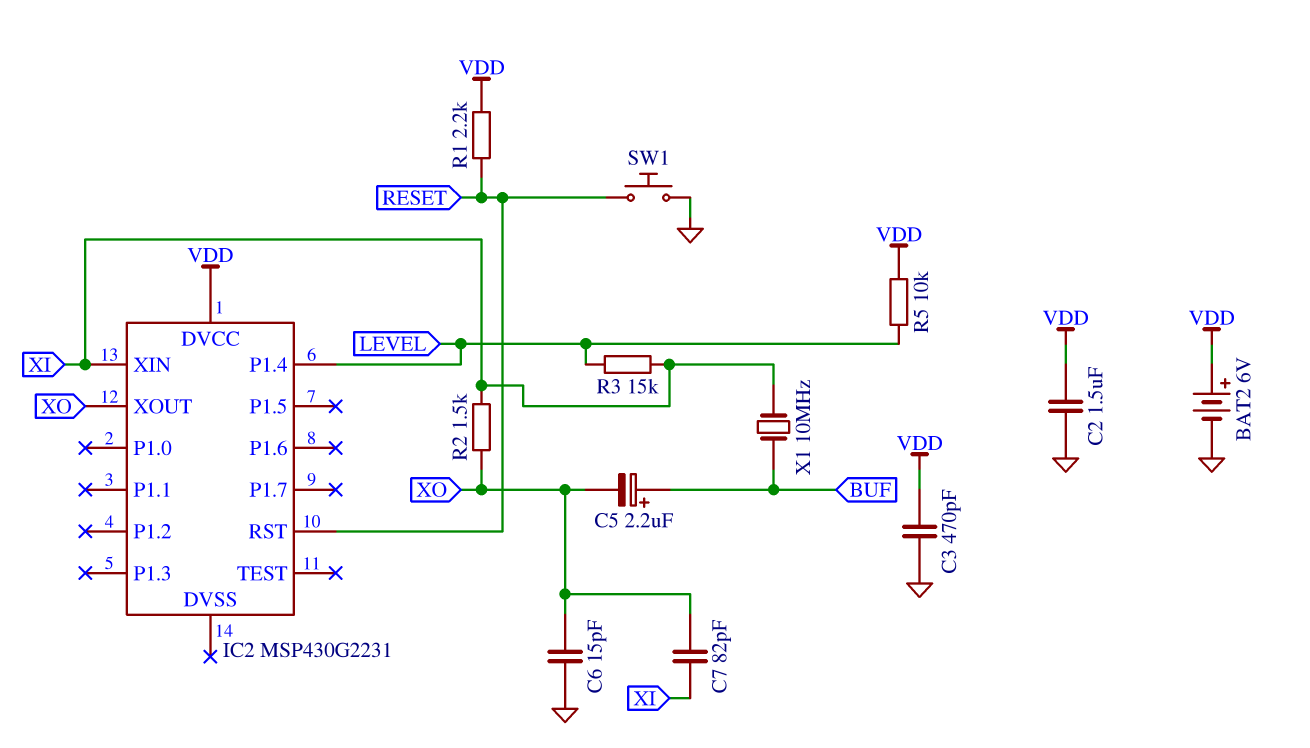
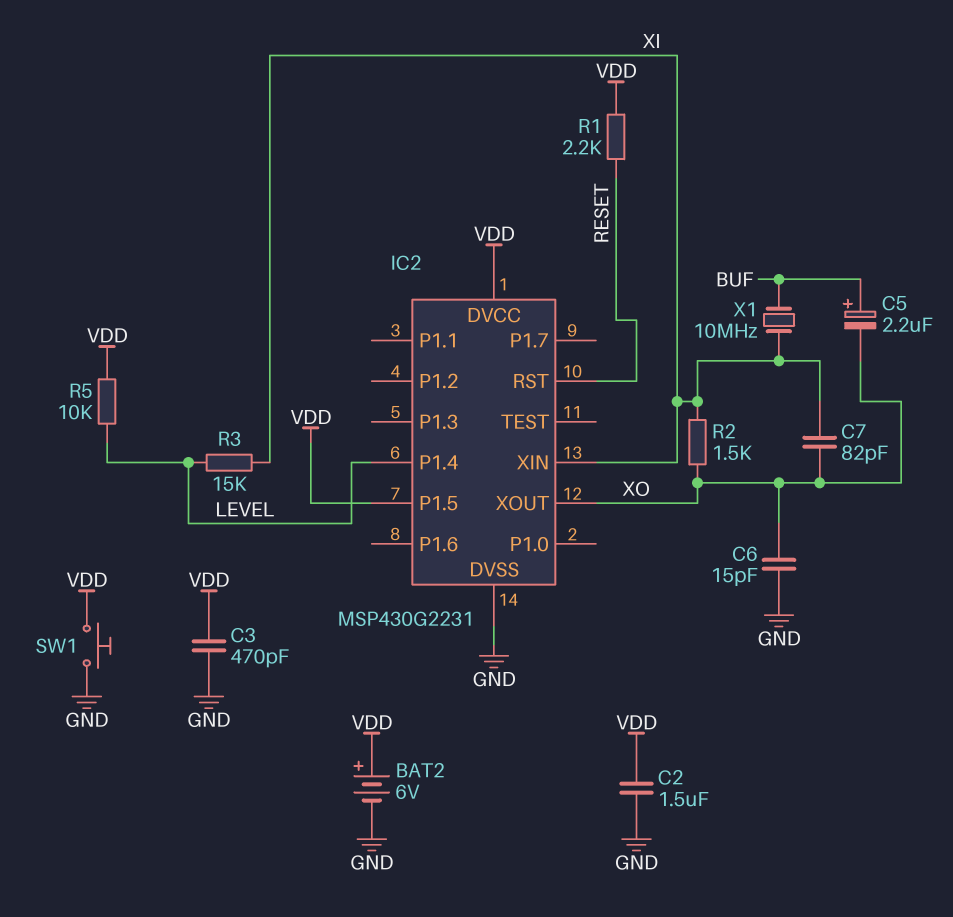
IC2 pin DVSS: none -> GND
IC2 pin P1.5: none -> VDD
SW1: button (GND, RESET) -> button (GND, VDD)

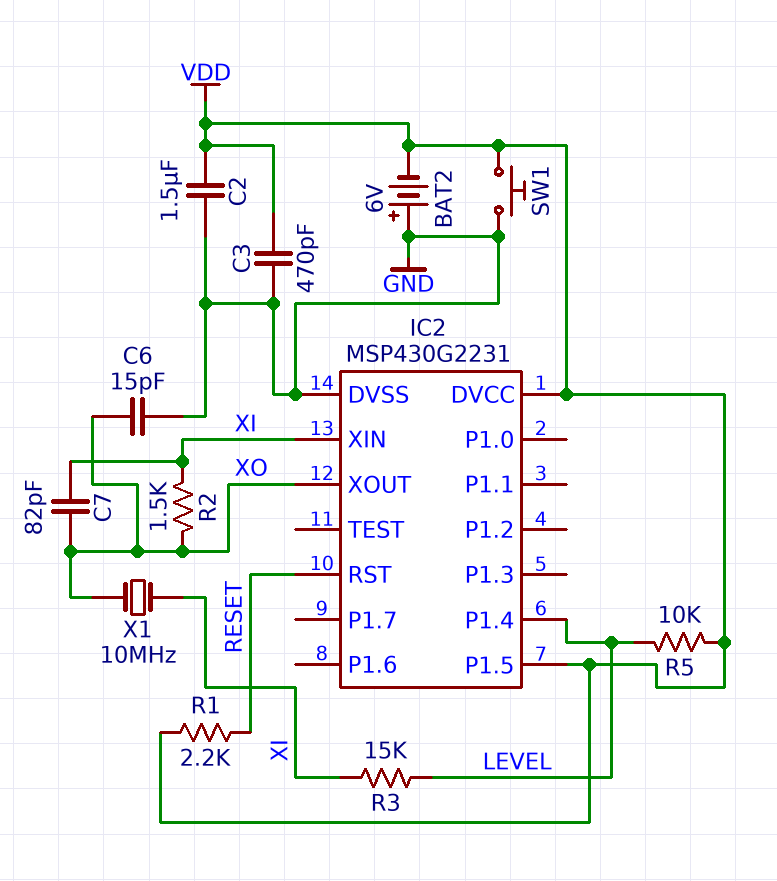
BAT2: 6V (plus VDD, minus GND) -> 6V (plus GND, minus VDD)
C5: 2.2uF (plus BUF, minus XO) -> none
X1: 10MHz (BUF, XI) -> 10MHz (XI, XO)

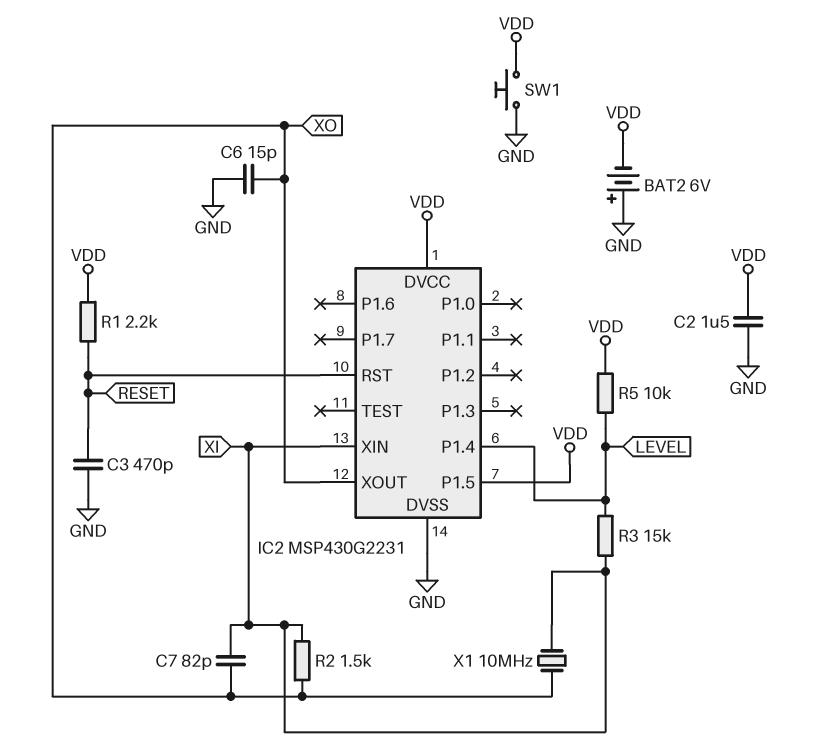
C3: 470pF (GND, VDD) -> 470pF (GND, RESET)

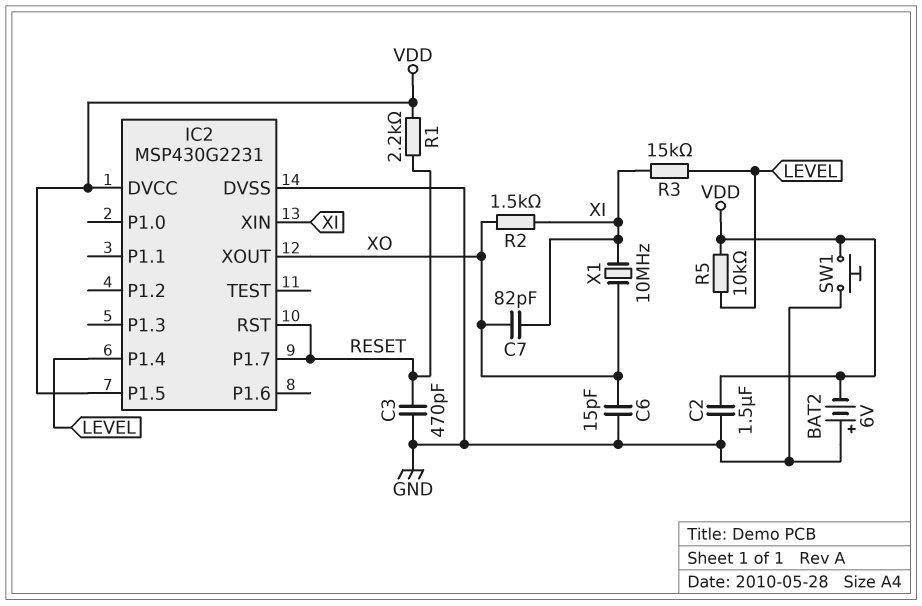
IC2 pin P1.7: none -> RESET

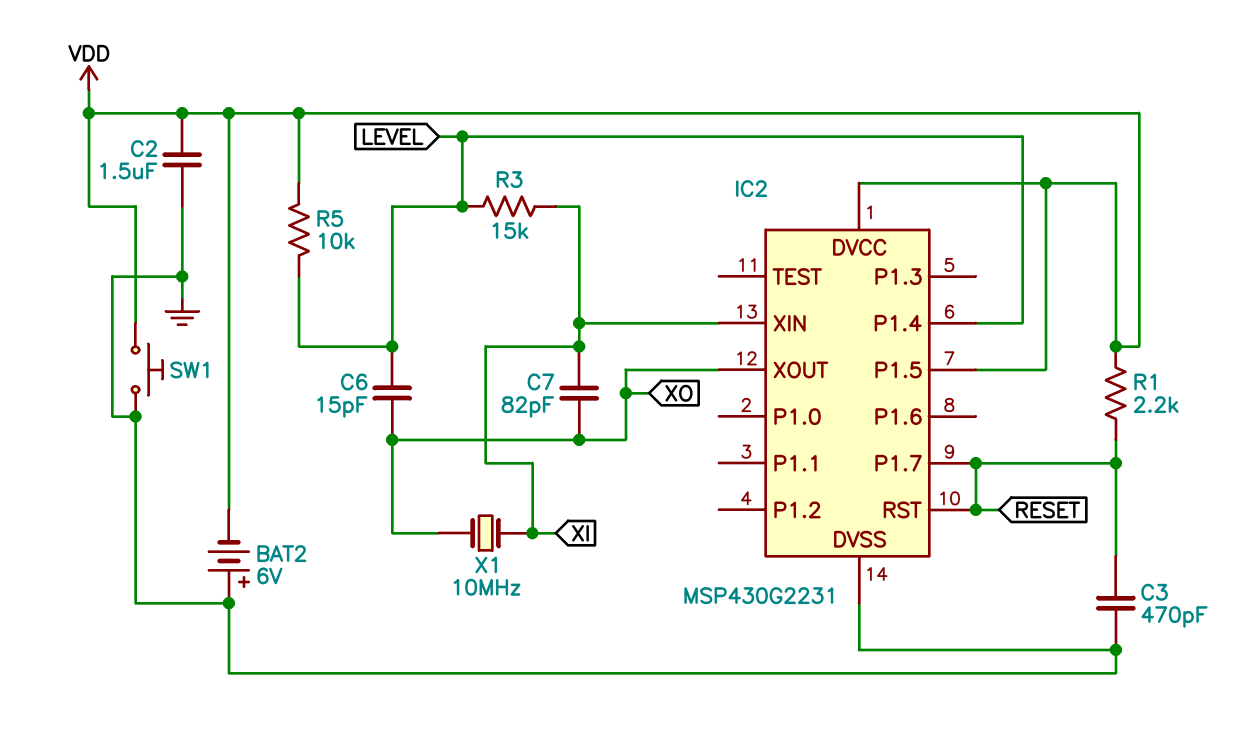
C6: 15pF (GND, XO) -> 15pF (LEVEL, XO)
R2: 1.5k (XI, XO) -> none

